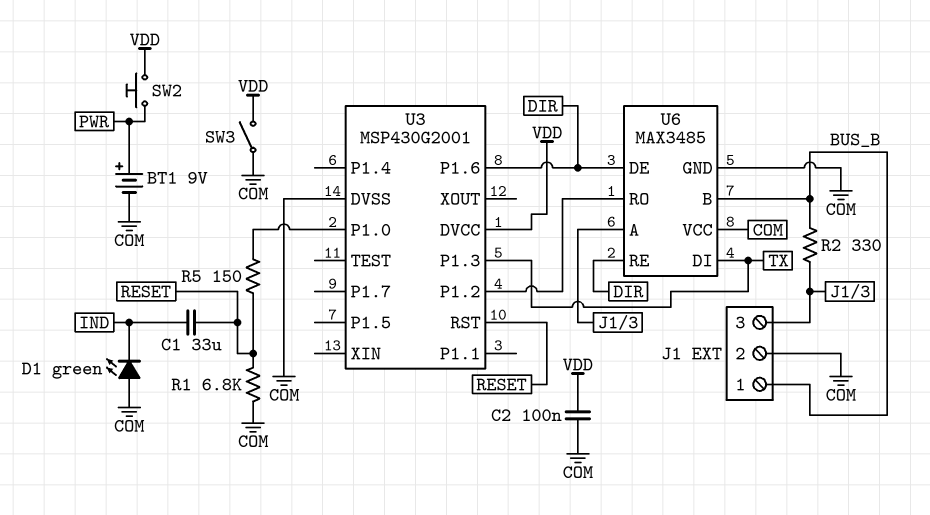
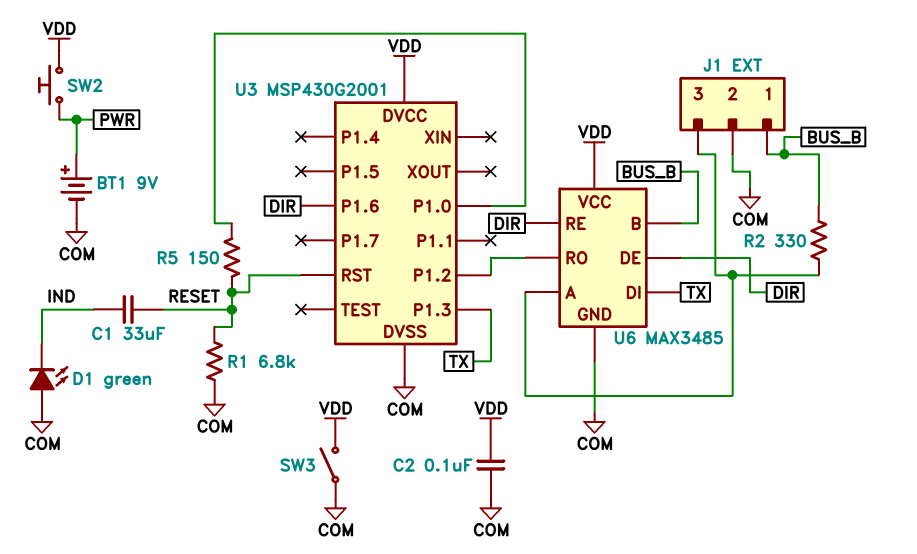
U6 pin VCC: COM -> VDD

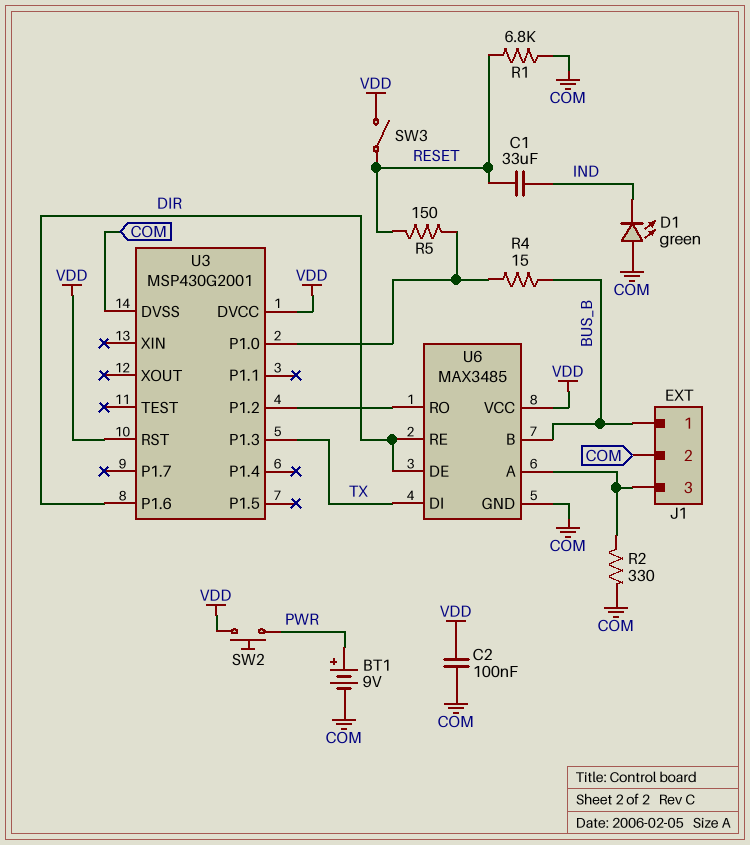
R2: 330 (BUS_B, J1/3) -> 330 (COM, J1/3)
R4: none -> 15 (BUS_B, U3/P1.0)
SW3: switch (COM, VDD) -> switch (RESET, VDD)
U3 pin RST: RESET -> VDD

